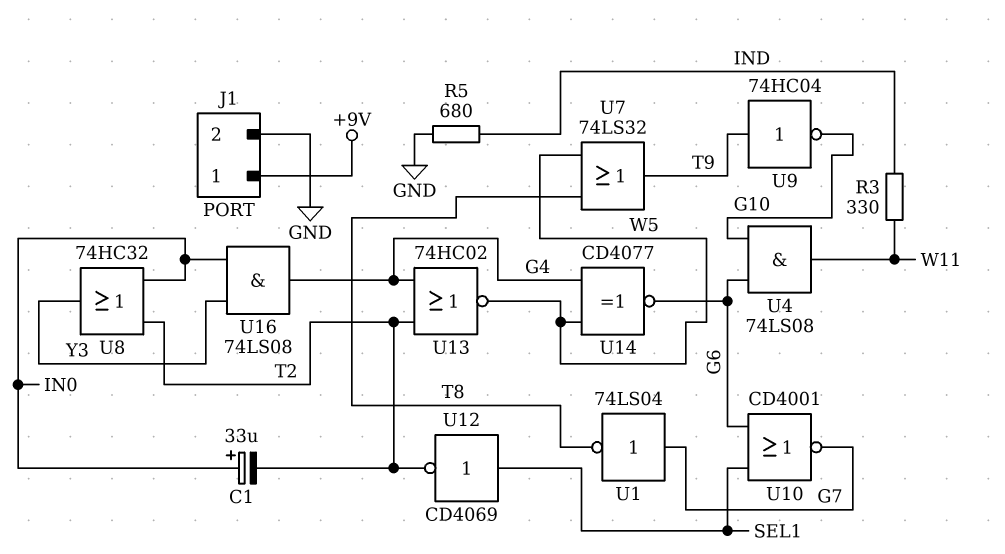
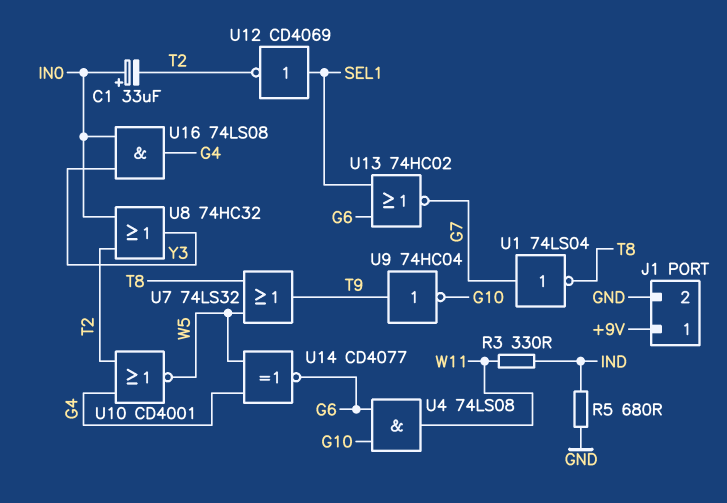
U10: NOR CD4001 (in G6, in SEL1, out G7) -> NOR CD4001 (in G4, in T2, out W5)
U13: NOR 74HC02 (in G4, in T2, out W5) -> NOR 74HC02 (in G6, in SEL1, out G7)

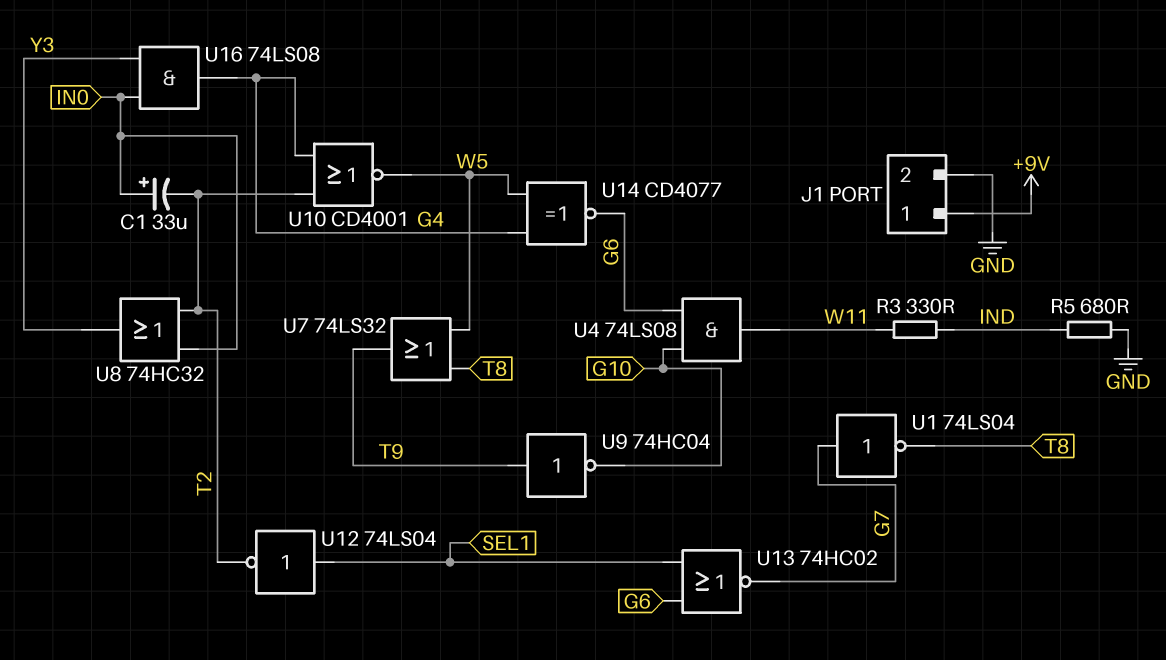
U12: NOT CD4069 (in SEL1, out T2) -> NOT 74LS04 (in SEL1, out T2)

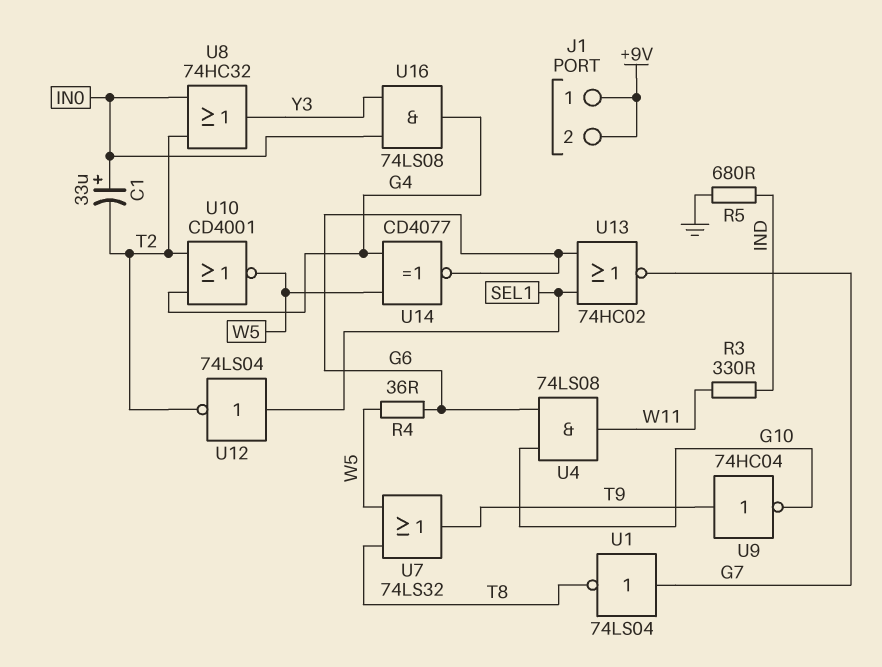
J1 pin 2: GND -> +9V
R4: none -> 36 (G6, W5)

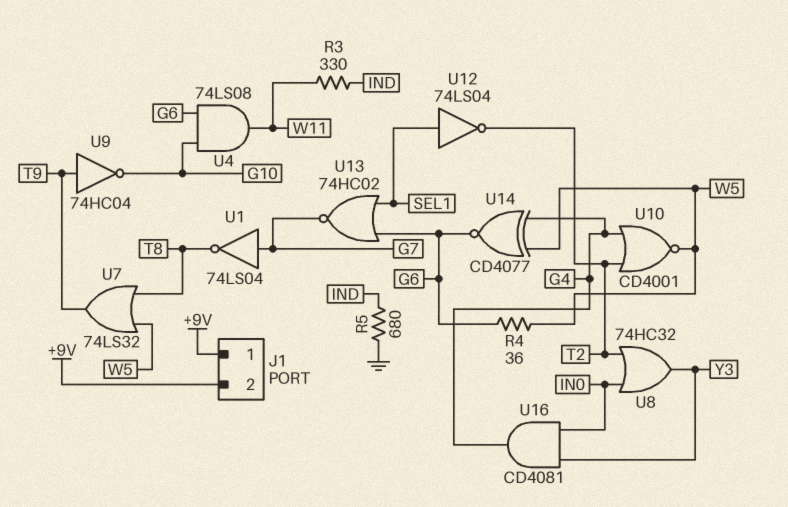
C1: 33uF (plus IN0, minus T2) -> none
U16: AND 74LS08 (in IN0, in Y3, out G4) -> AND CD4081 (in IN0, in Y3, out G4)

